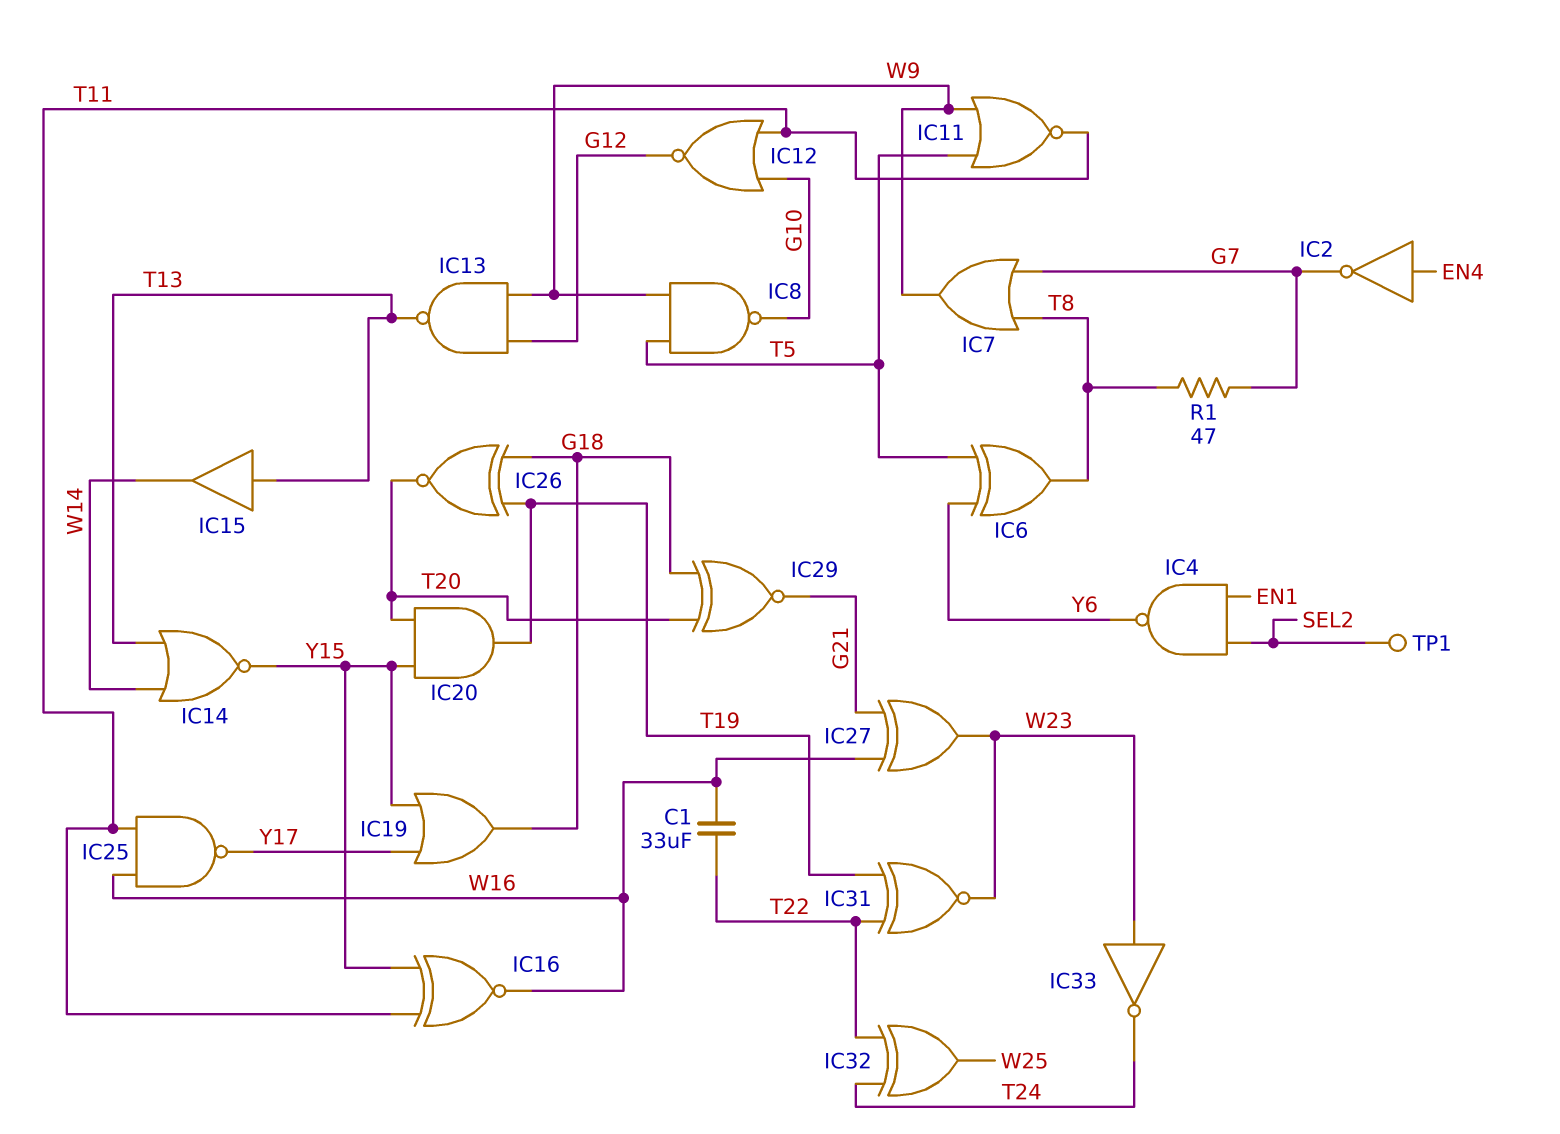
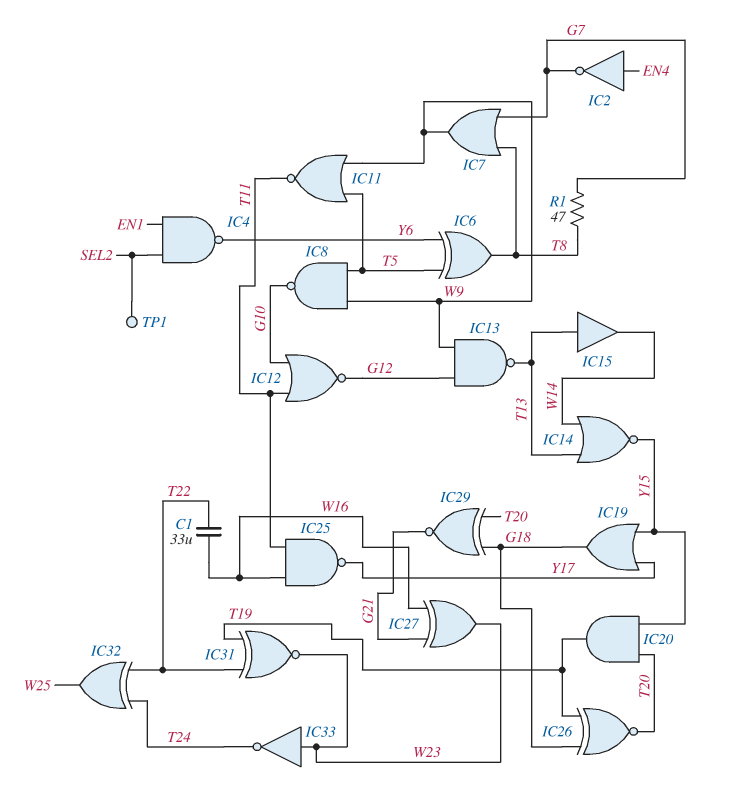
IC16: XNOR (in T11, in Y15, out W16) -> none

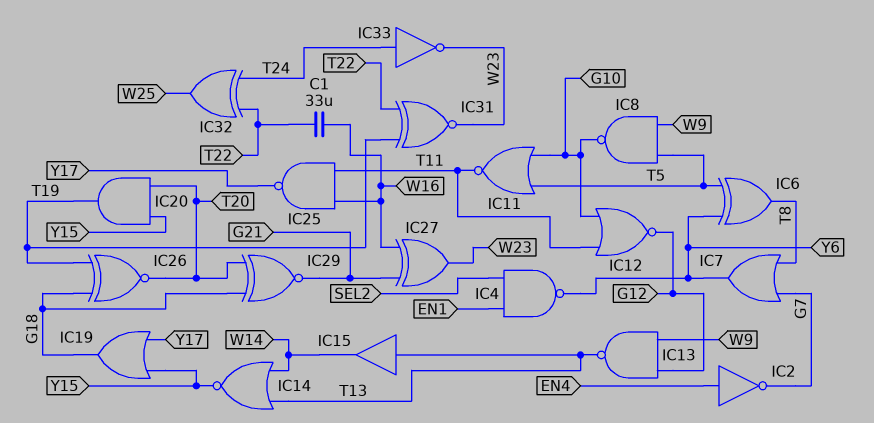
IC7: OR (in G7, in T8, out W9) -> OR (in G7, in T8, out Y6)
IC11: NOR (in T5, in W9, out T11) -> NOR (in G10, in T5, out T11)
IC33: NOT (in W23, out T24) -> NOT (in T24, out W23)
R1: 47 (G7, T8) -> none
TP1: test point (SEL2) -> none

